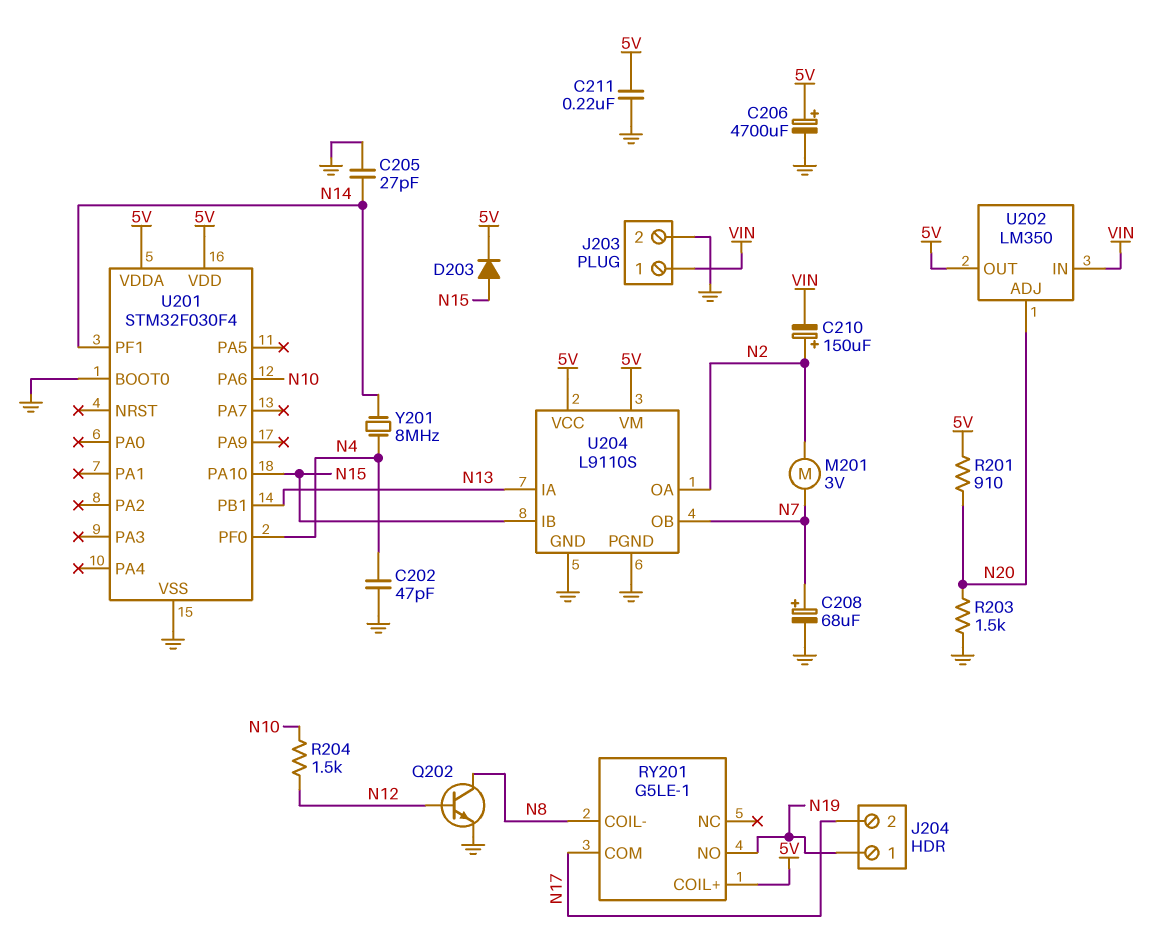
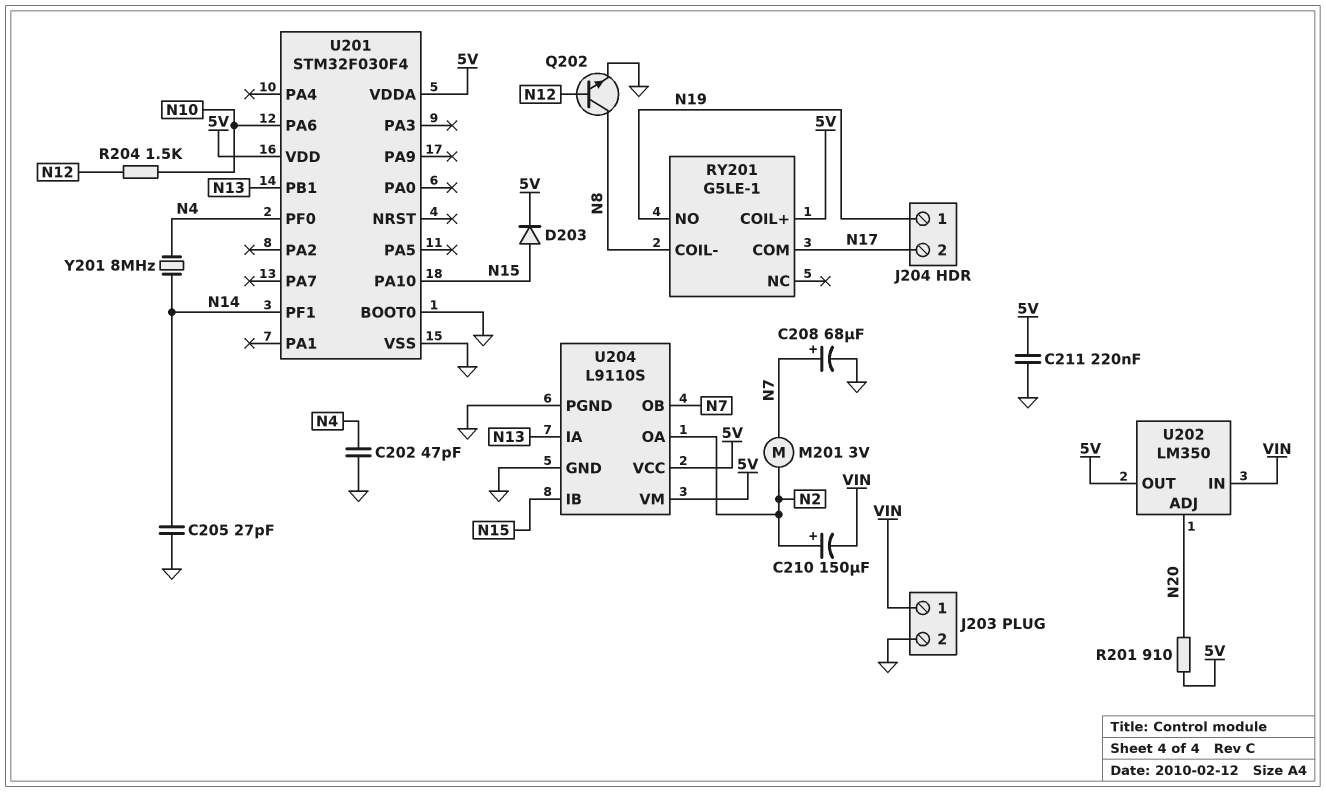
C206: 4700uF (plus 5V, minus GND) -> none
R203: 1.5k (GND, N20) -> none

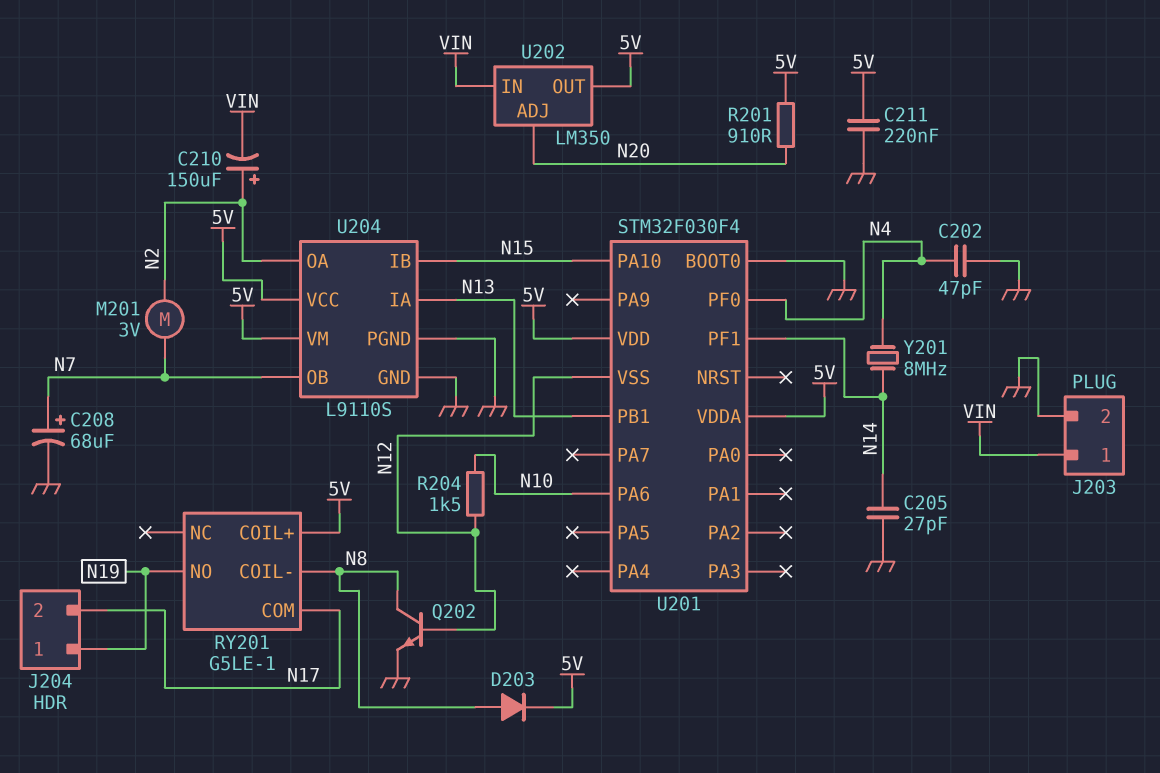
D203: diode (A N15, K 5V) -> diode (A N8, K 5V)
U201 pin VSS: GND -> N12

